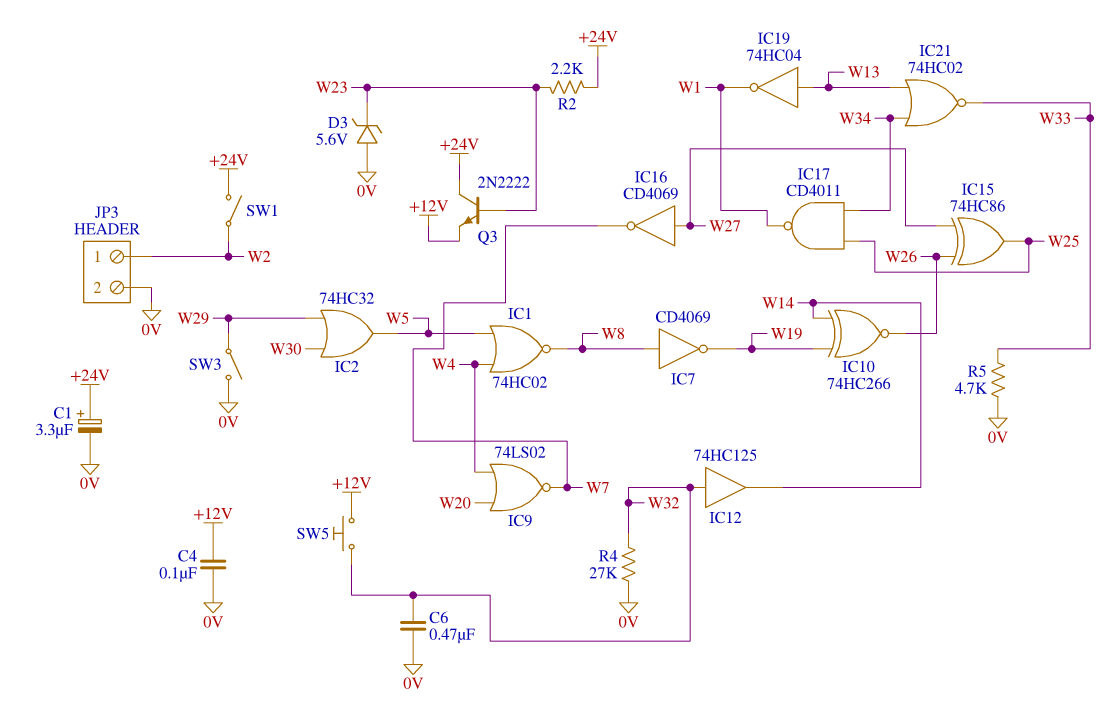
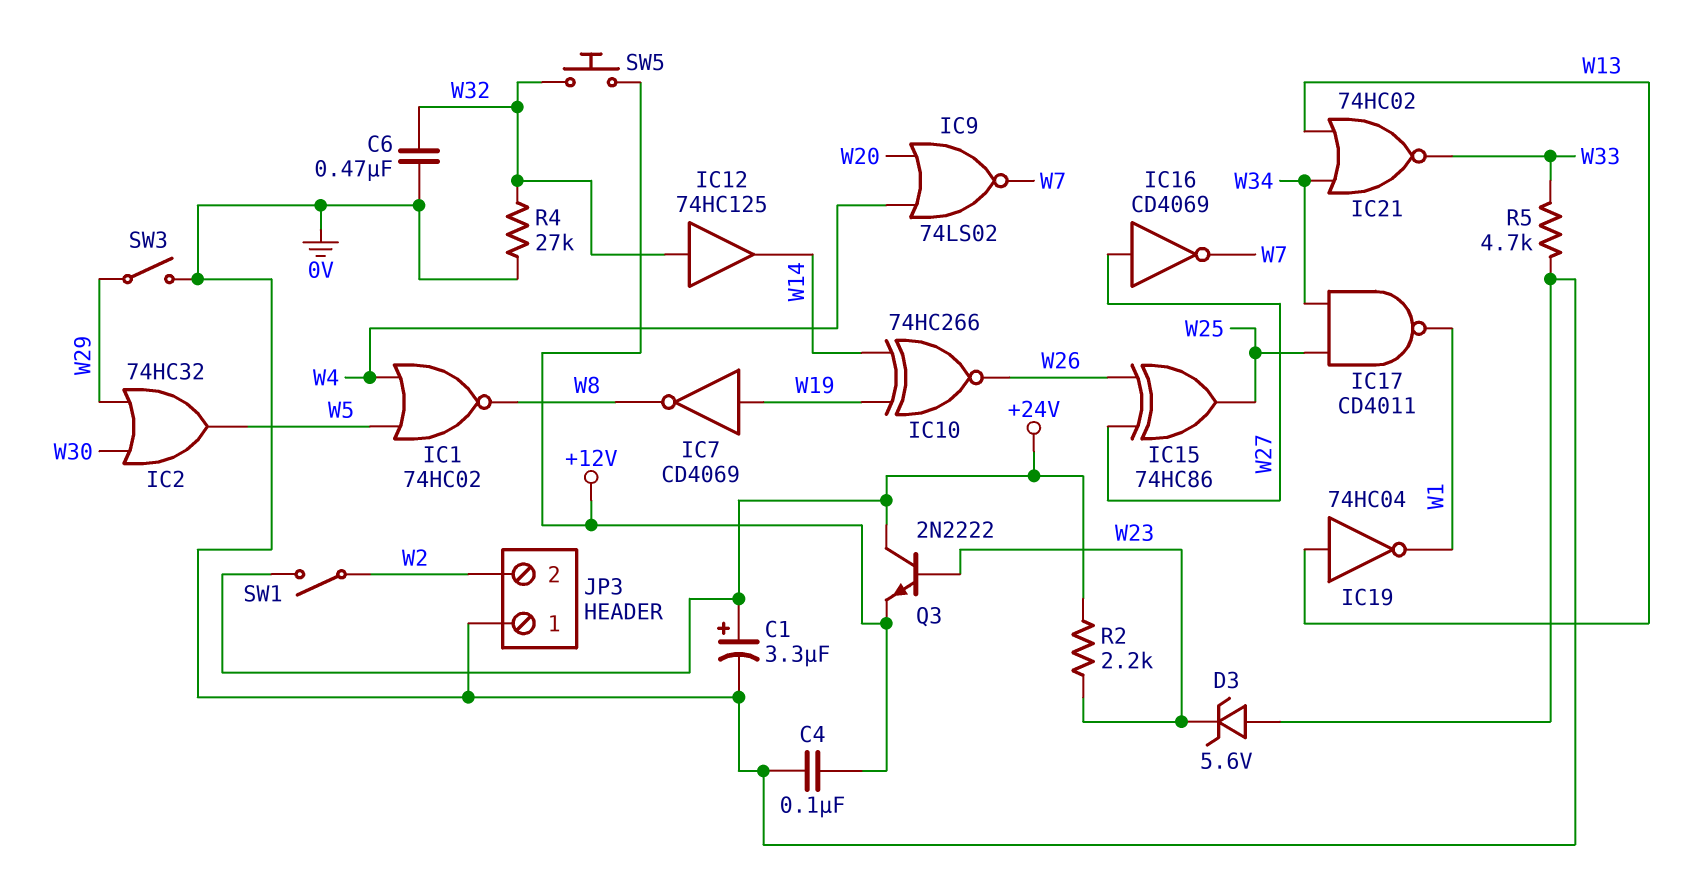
IC7: NOT CD4069 (in W8, out W19) -> NOT CD4069 (in W19, out W8)
JP3 pin 1: W2 -> 0V
JP3 pin 2: 0V -> W2

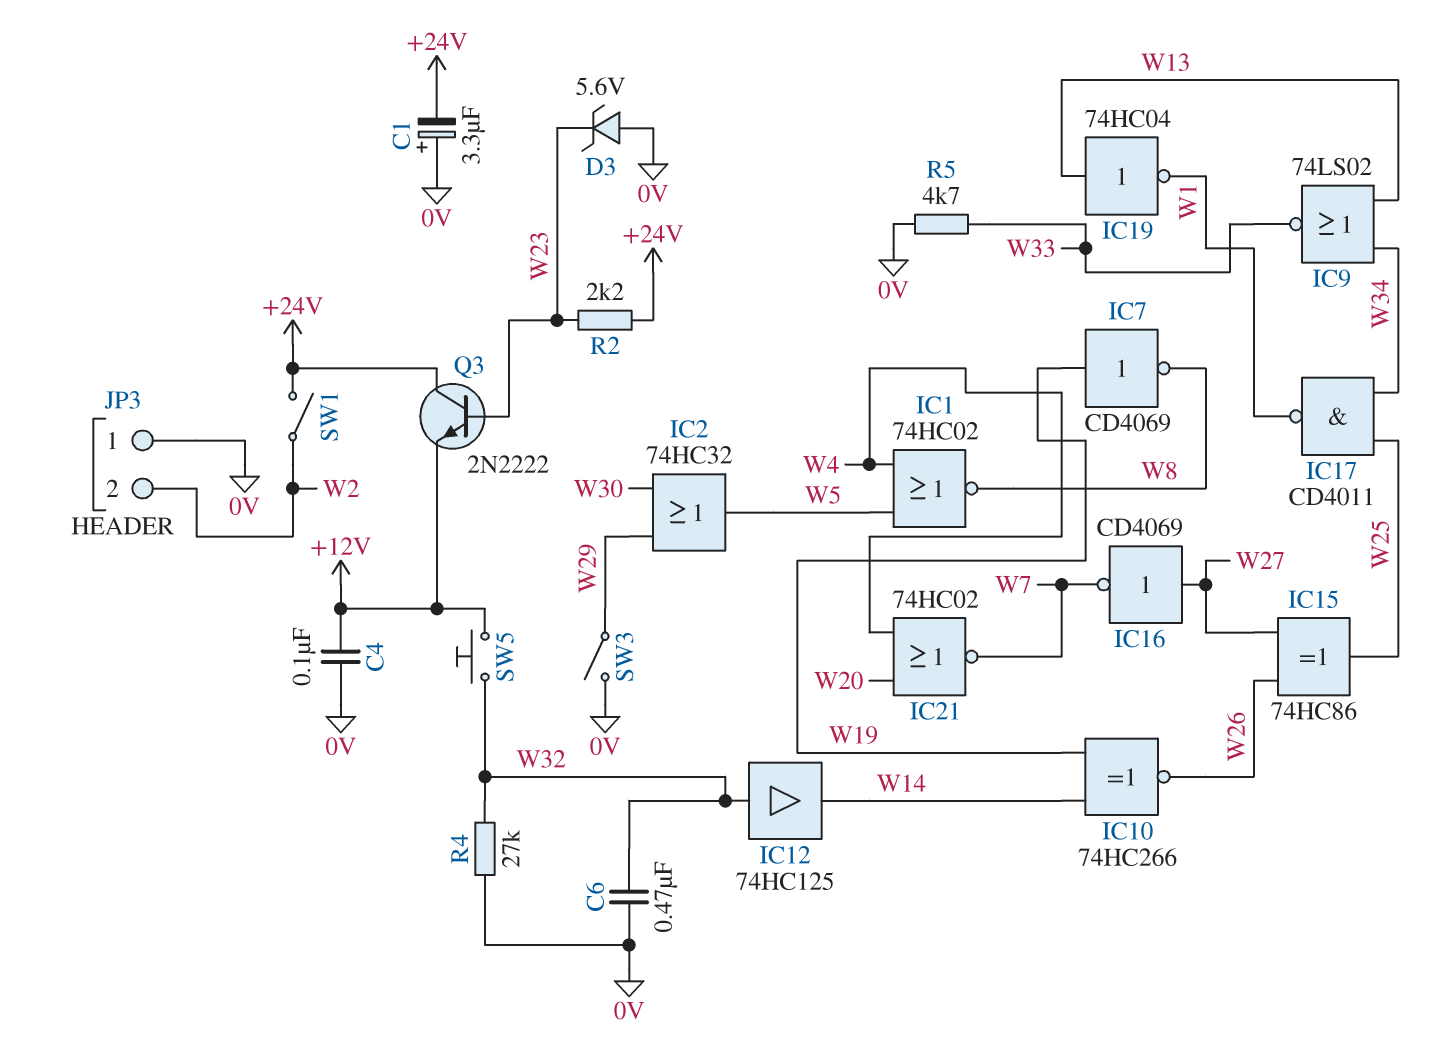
C1: 3.3uF (plus +24V, minus 0V) -> 3.3uF (plus 0V, minus +24V)
IC9: NOR 74LS02 (in W4, in W20, out W7) -> NOR 74LS02 (in W13, in W34, out W33)
IC21: NOR 74HC02 (in W13, in W34, out W33) -> NOR 74HC02 (in W4, in W20, out W7)

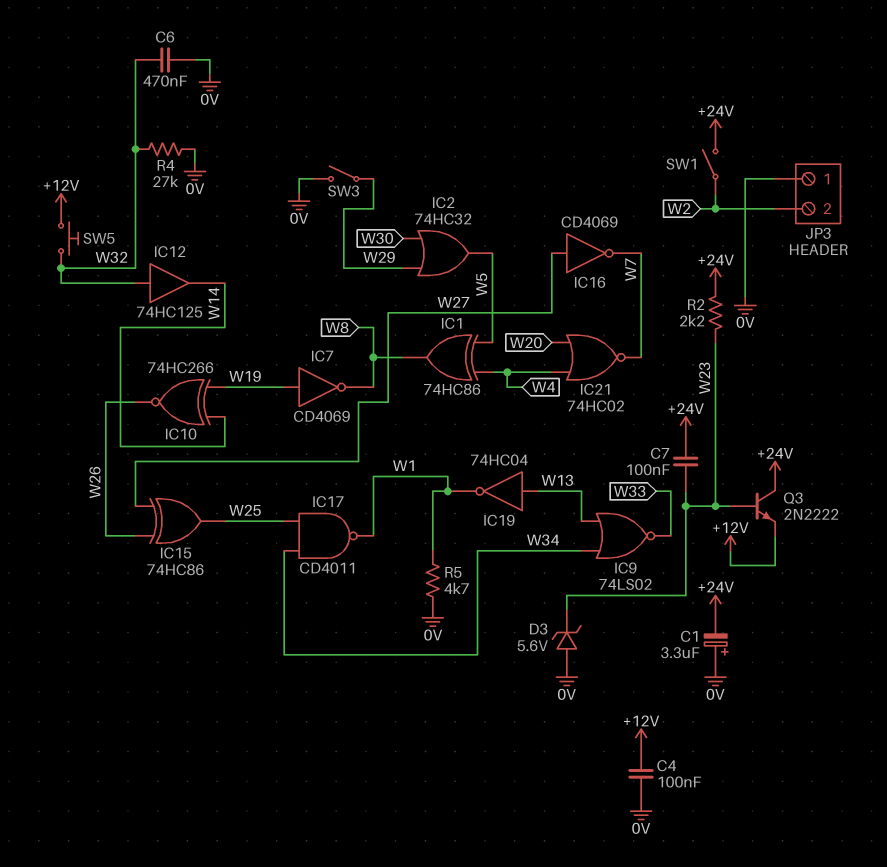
C7: none -> 100nF (+24V, W23)
IC1: NOR 74HC02 (in W4, in W5, out W8) -> XOR 74HC86 (in W4, in W5, out W8)
R5: 4.7k (0V, W33) -> 4.7k (0V, W1)

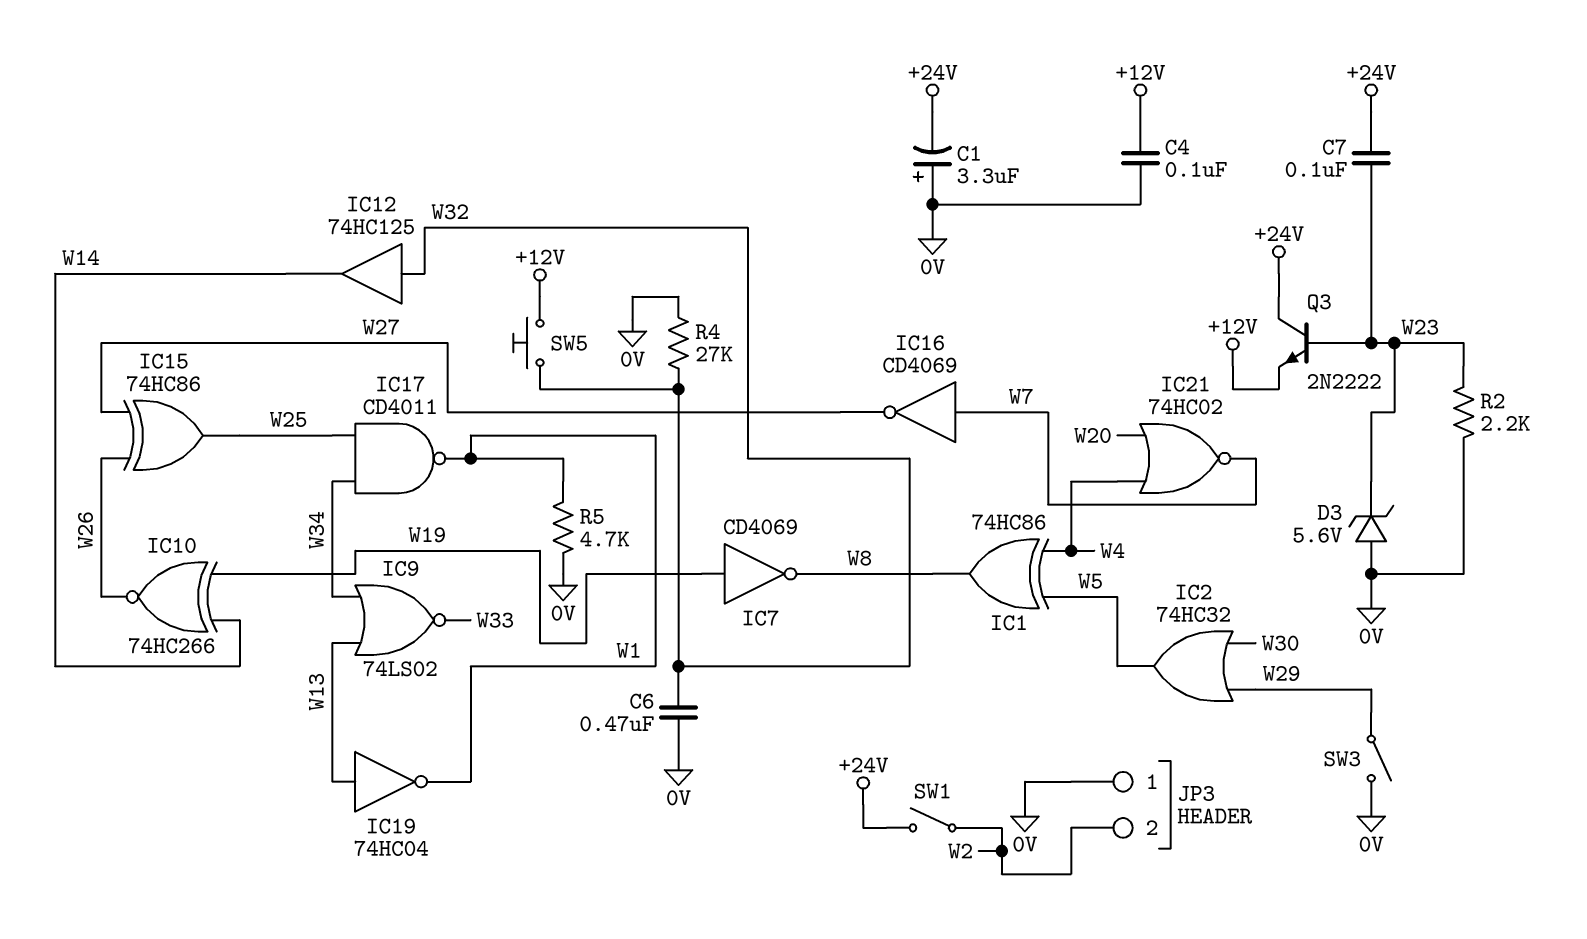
IC16: NOT CD4069 (in W27, out W7) -> NOT CD4069 (in W7, out W27)
R2: 2.2k (+24V, W23) -> 2.2k (0V, W23)

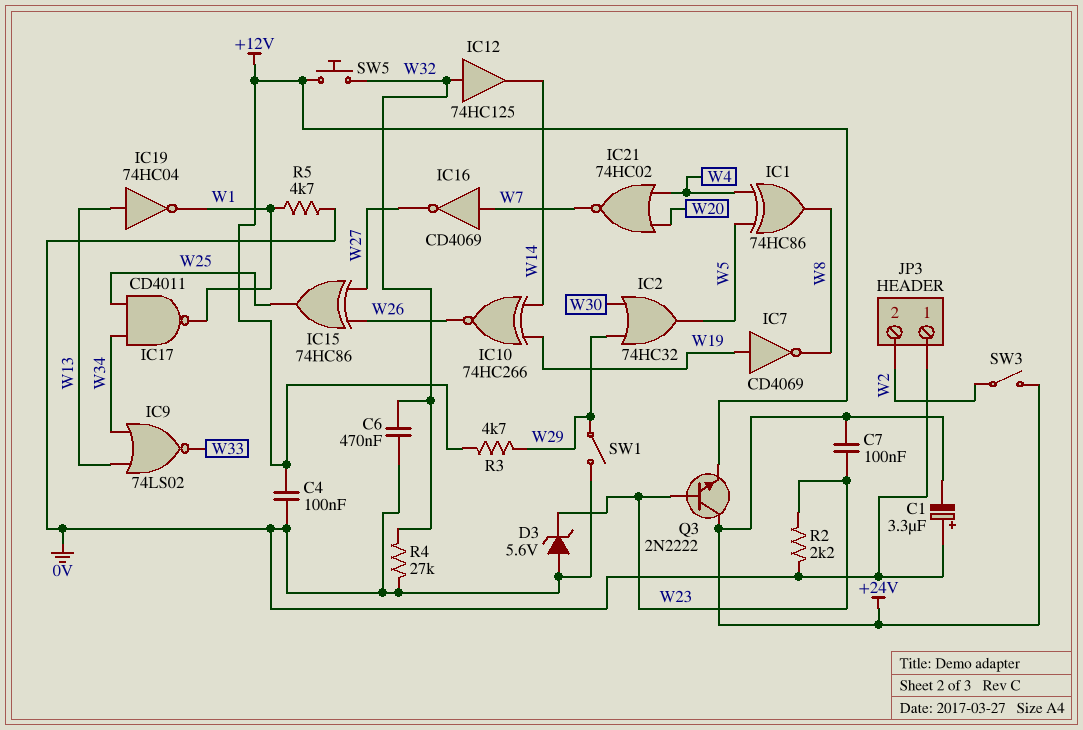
R3: none -> 4.7k (+12V, W29)
SW1: switch (+24V, W2) -> switch (0V, W29)
SW3: switch (0V, W29) -> switch (+24V, W2)

